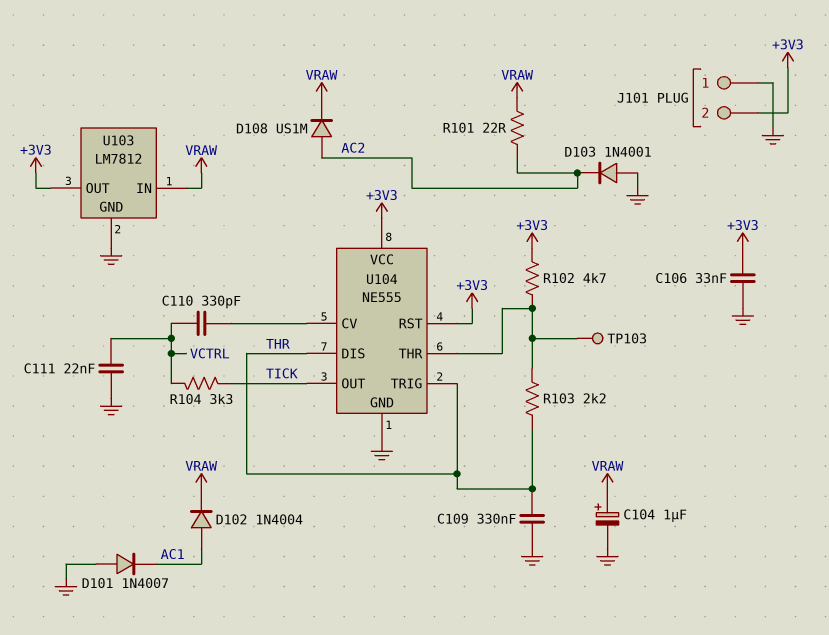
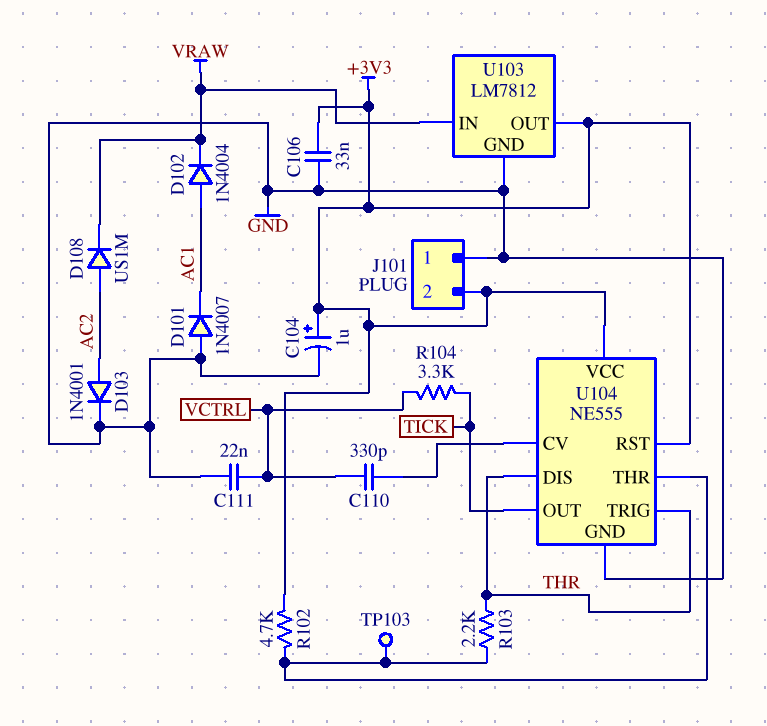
C104: 1uF (plus VRAW, minus GND) -> 1uF (plus +3V3, minus GND)
C109: 330nF (GND, THR) -> none
D103: diode 1N4001 (A GND, K AC2) -> diode 1N4001 (A AC2, K GND)
R101: 22 (AC2, VRAW) -> none

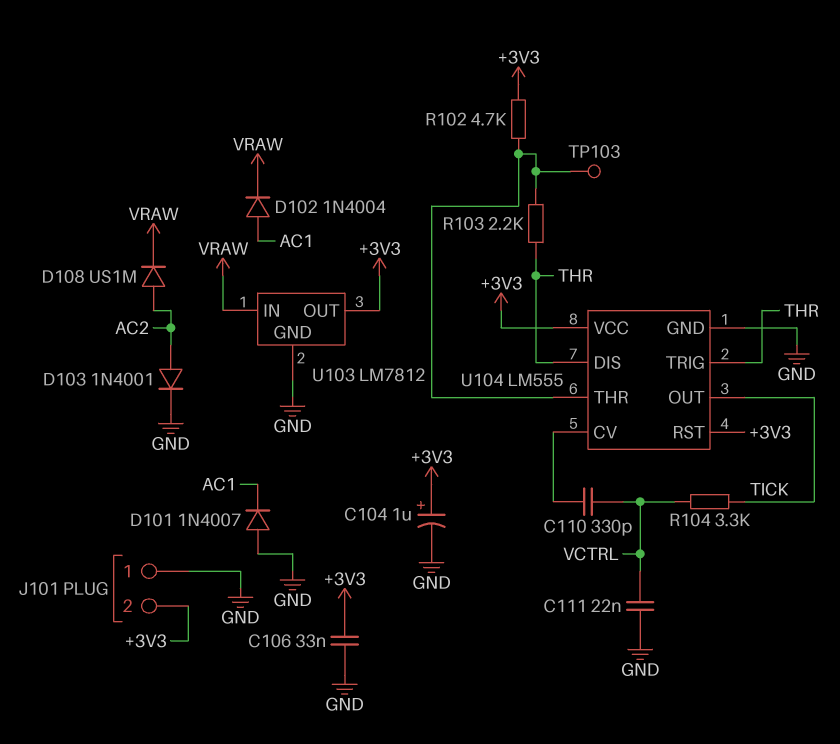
U104: NE555 -> LM555

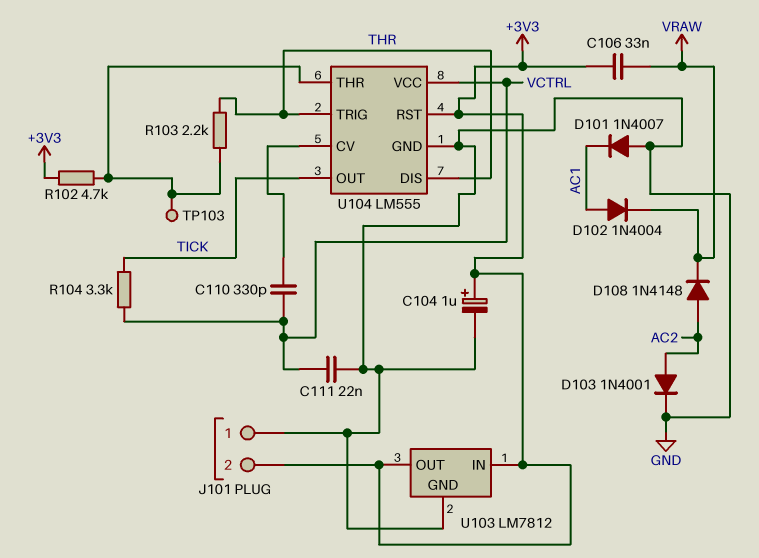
C106: 33nF (+3V3, GND) -> 33nF (+3V3, VRAW)
D108: diode US1M (A AC2, K VRAW) -> diode 1N4148 (A AC2, K VRAW)
U103 pin IN: VRAW -> +3V3
U104 pin VCC: +3V3 -> VCTRL

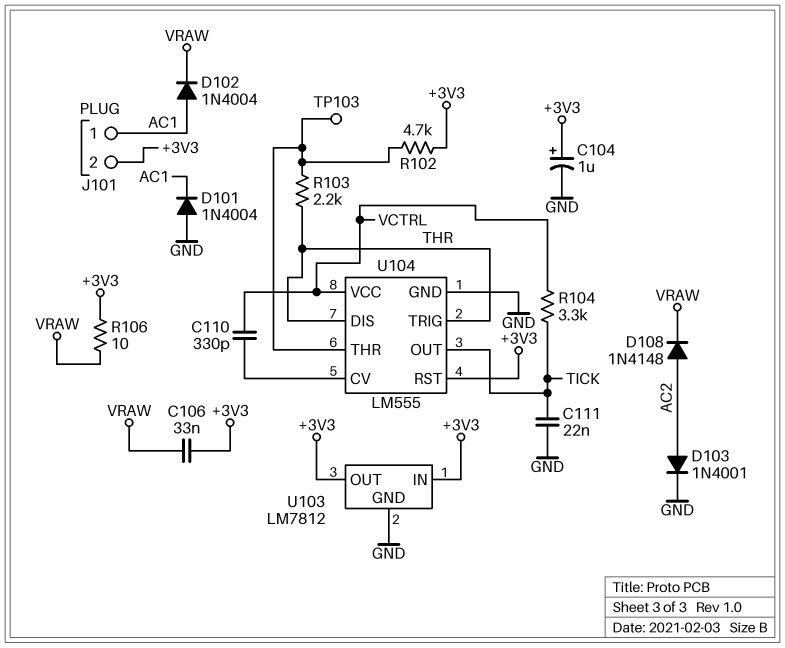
C111: 22nF (GND, VCTRL) -> 22nF (GND, TICK)
D101: diode 1N4007 (A GND, K AC1) -> diode 1N4004 (A GND, K AC1)
J101 pin 1: GND -> AC1
R106: none -> 10 (+3V3, VRAW)

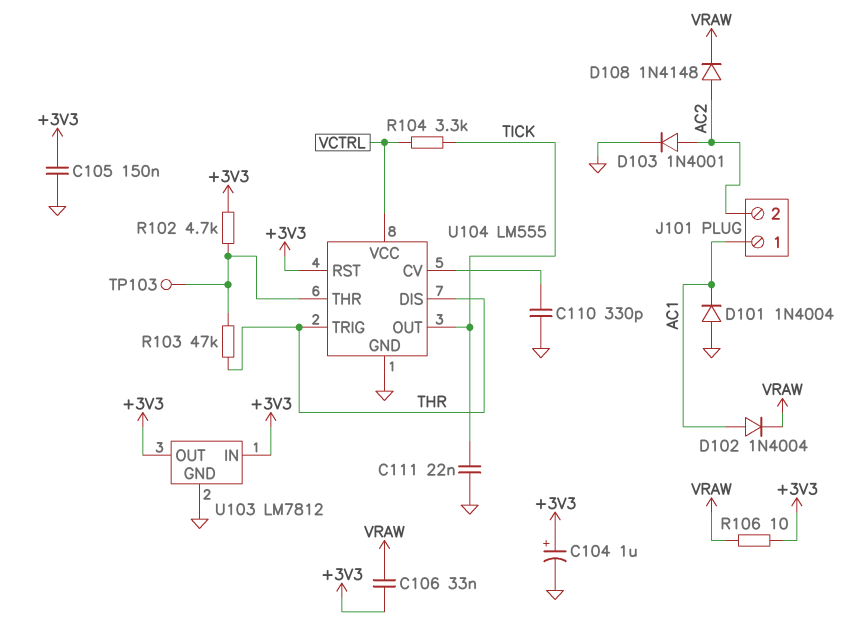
C105: none -> 150nF (+3V3, GND)
C110: 330pF (U104/CV, VCTRL) -> 330pF (GND, U104/CV)
J101 pin 2: +3V3 -> AC2
R103: 2.2k (THR, U104/THR) -> 47k (THR, U104/THR)

